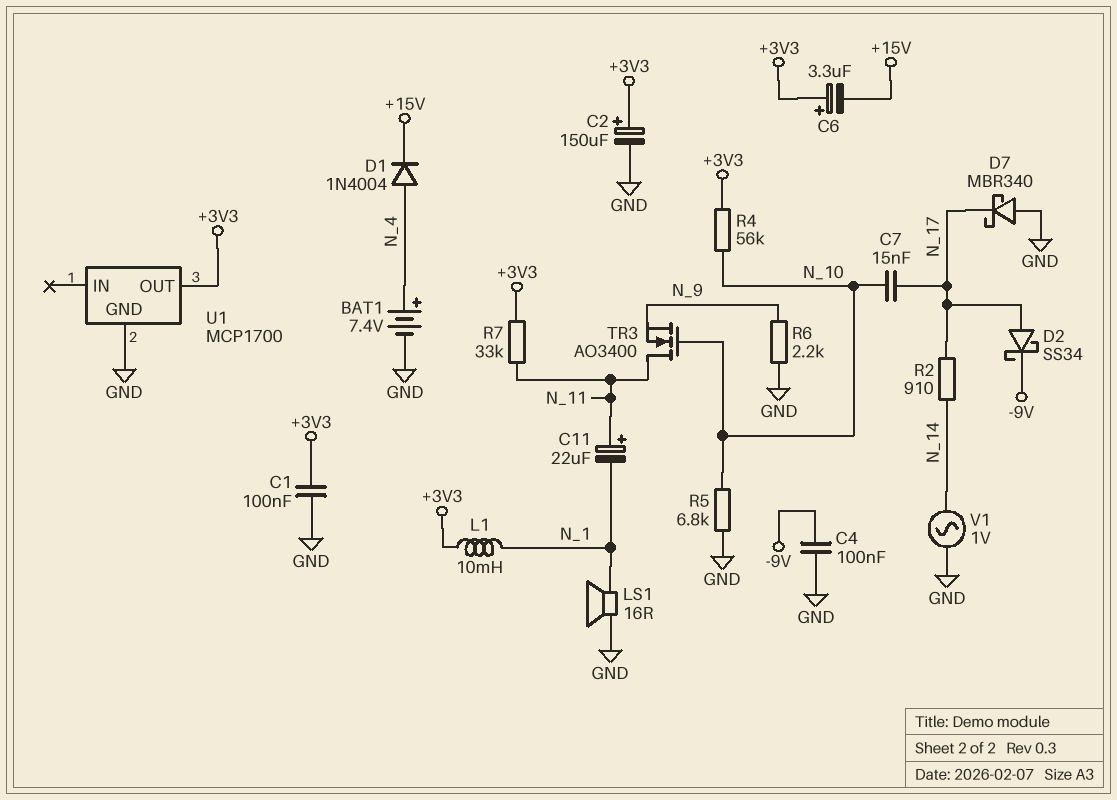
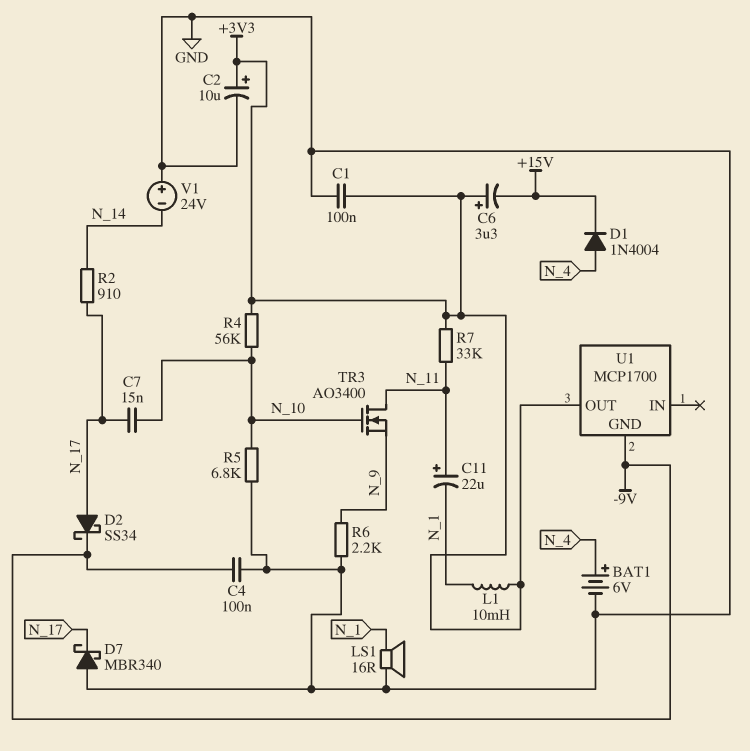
BAT1: 7.4V (plus N_4, minus GND) -> 6V (plus N_4, minus GND)
C2: 150uF (plus +3V3, minus GND) -> 10uF (plus +3V3, minus GND)
U1 pin GND: GND -> -9V
V1: AC 1V (GND, N_14) -> 24V (plus GND, minus N_14)

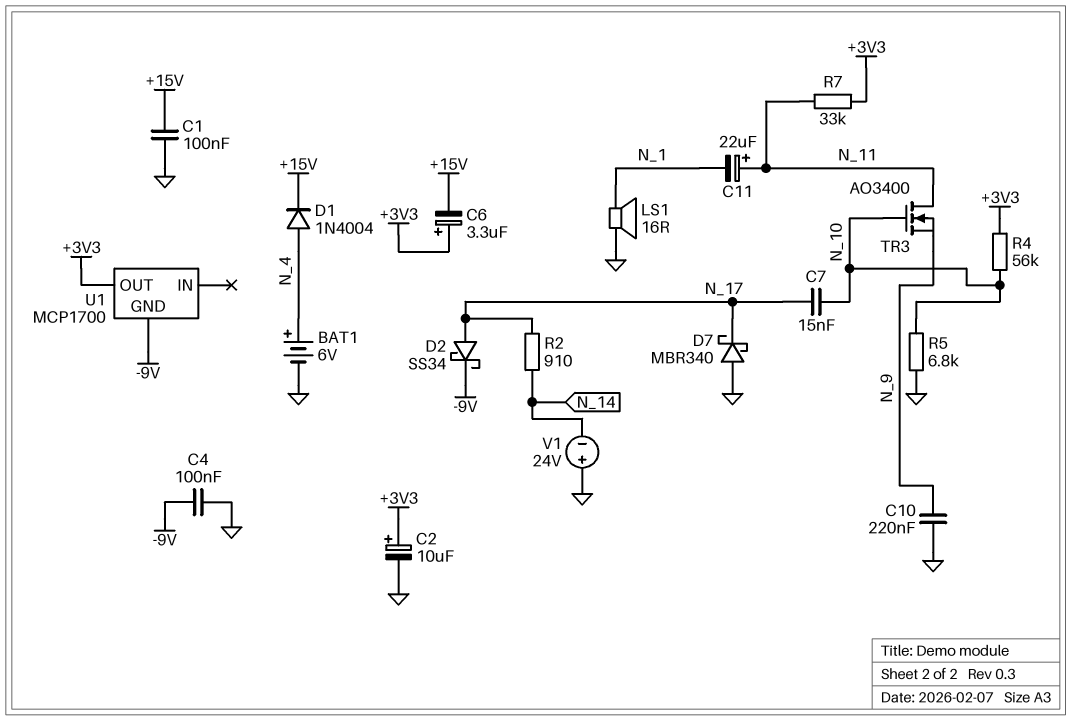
C1: 100nF (+3V3, GND) -> 100nF (+15V, GND)
C10: none -> 220nF (GND, N_9)
L1: 10mH (+3V3, N_1) -> none
R6: 2.2k (GND, N_9) -> none

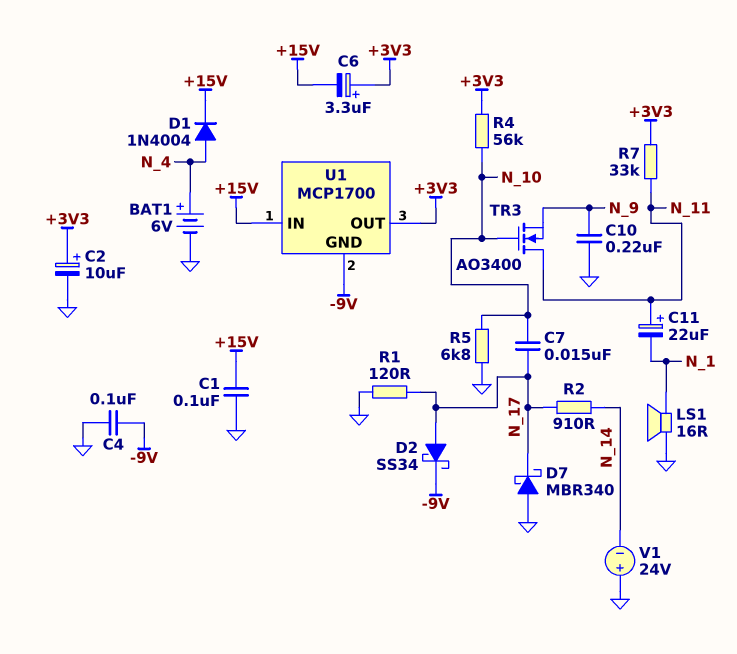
R1: none -> 120 (GND, N_17)
U1 pin IN: none -> +15V

